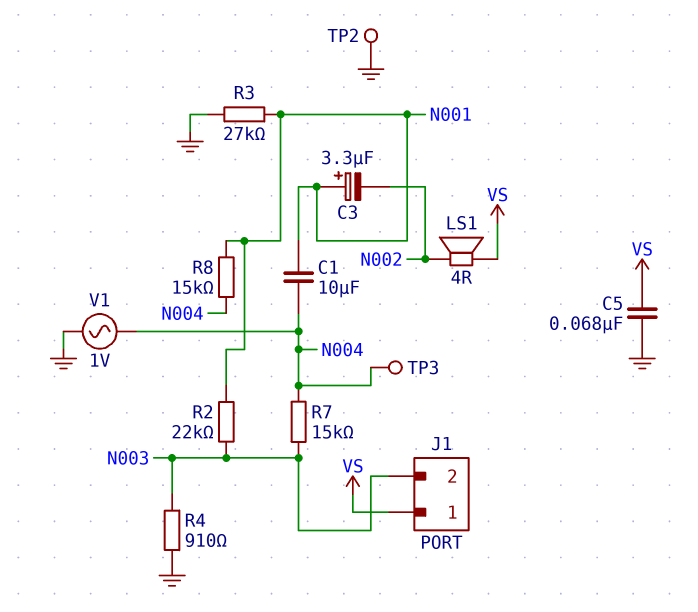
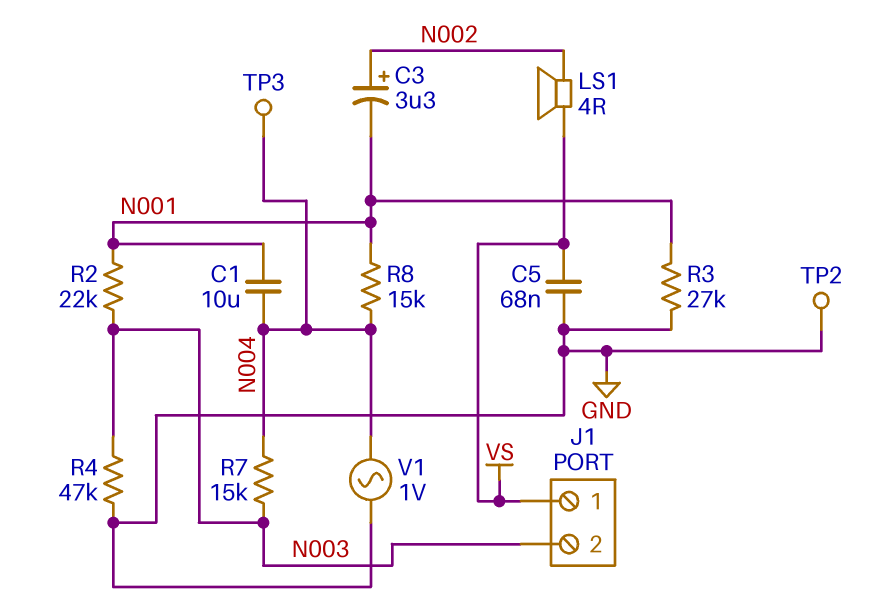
C3: 3.3uF (plus N001, minus N002) -> 3.3uF (plus N002, minus N001)
R4: 910 (GND, N003) -> 47k (GND, N003)

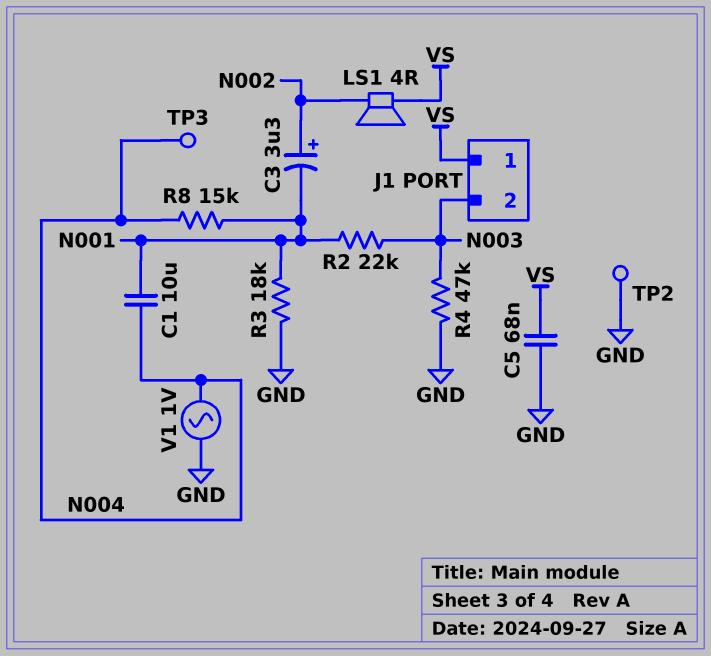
R3: 27k (GND, N001) -> 18k (GND, N001)
R7: 15k (N003, N004) -> none

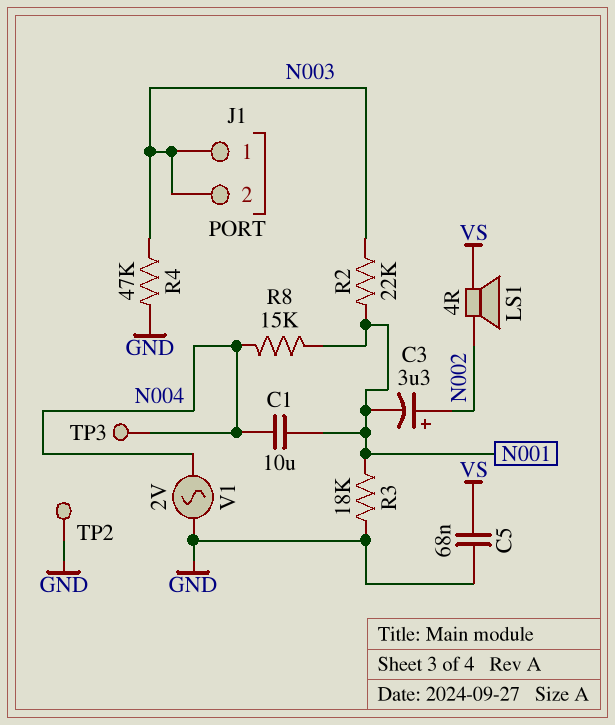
J1 pin 1: VS -> N003
V1: AC 1V (GND, N004) -> AC 2V (GND, N004)

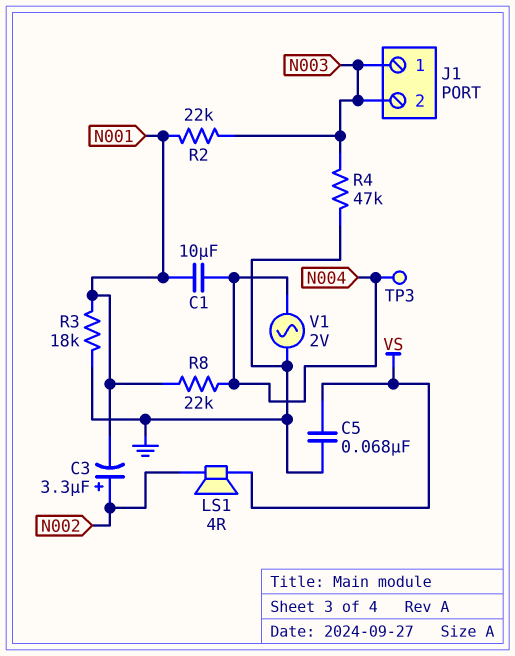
R8: 15k (N001, N004) -> 22k (N001, N004)
TP2: test point (GND) -> none

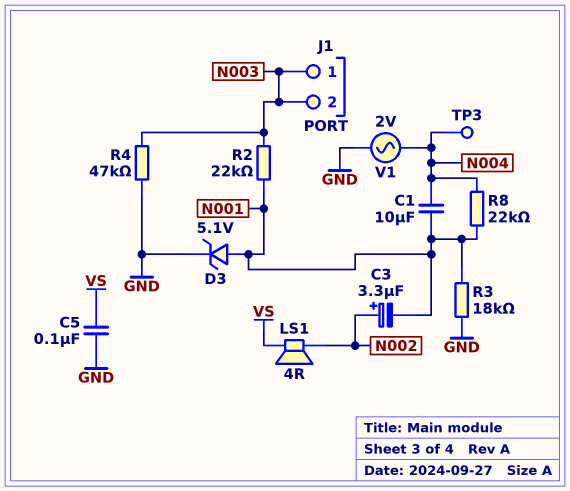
C5: 68nF (GND, VS) -> 100nF (GND, VS)
D3: none -> zener 5.1V (A N001, K GND)

